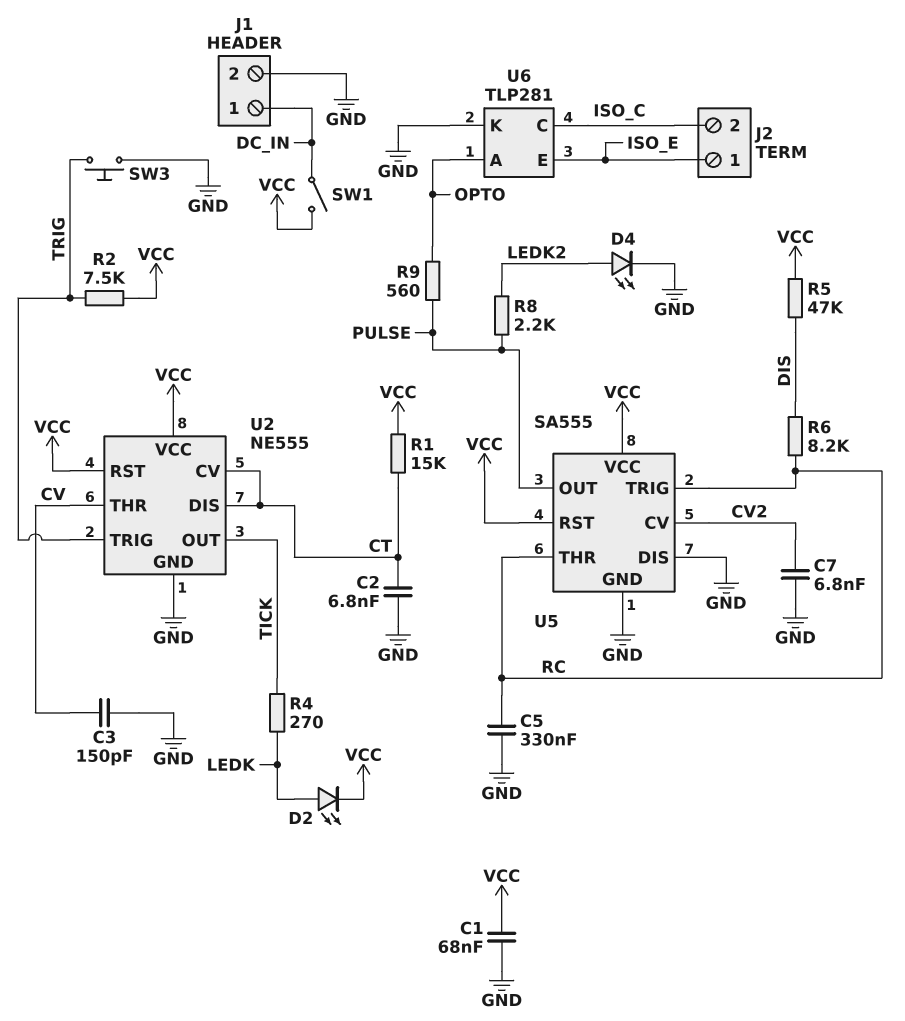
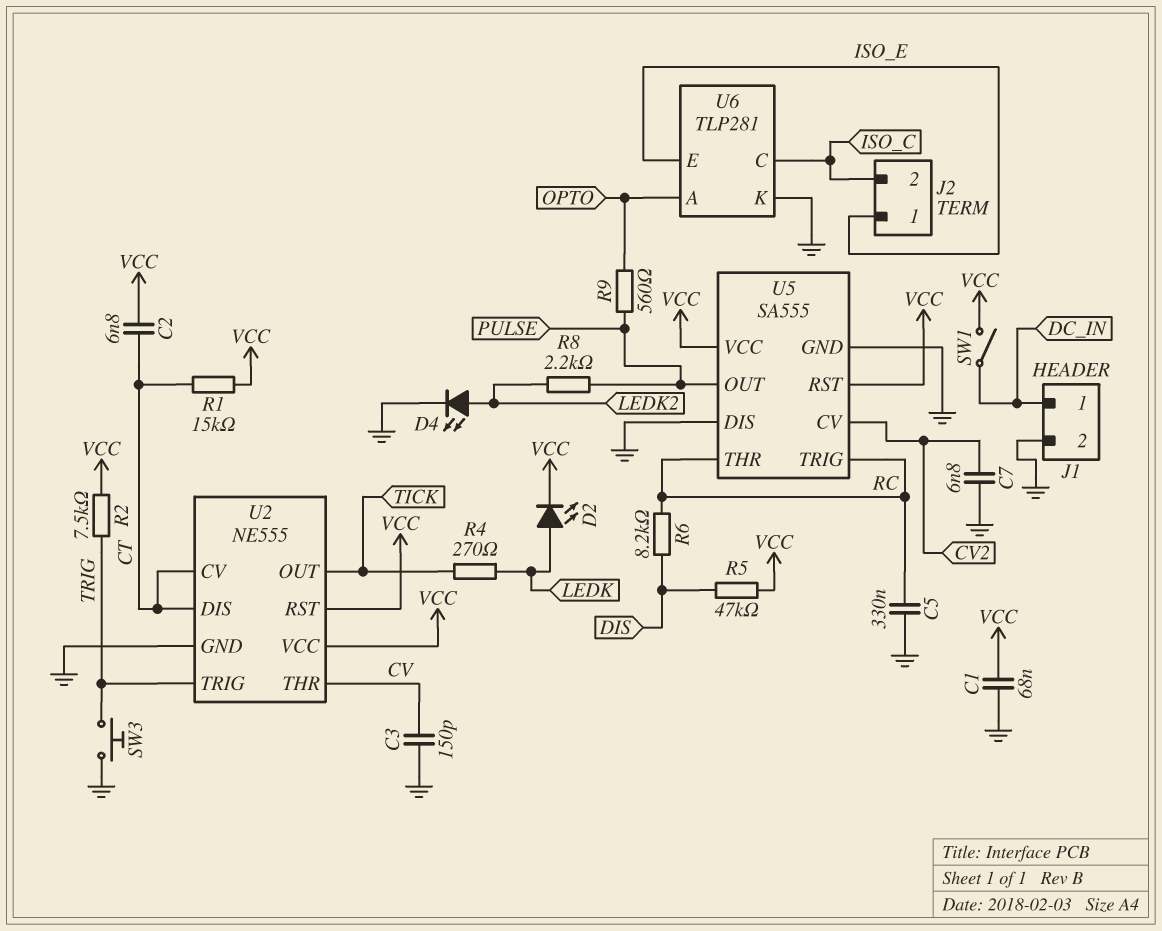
C2: 6.8nF (CT, GND) -> 6.8nF (CT, VCC)

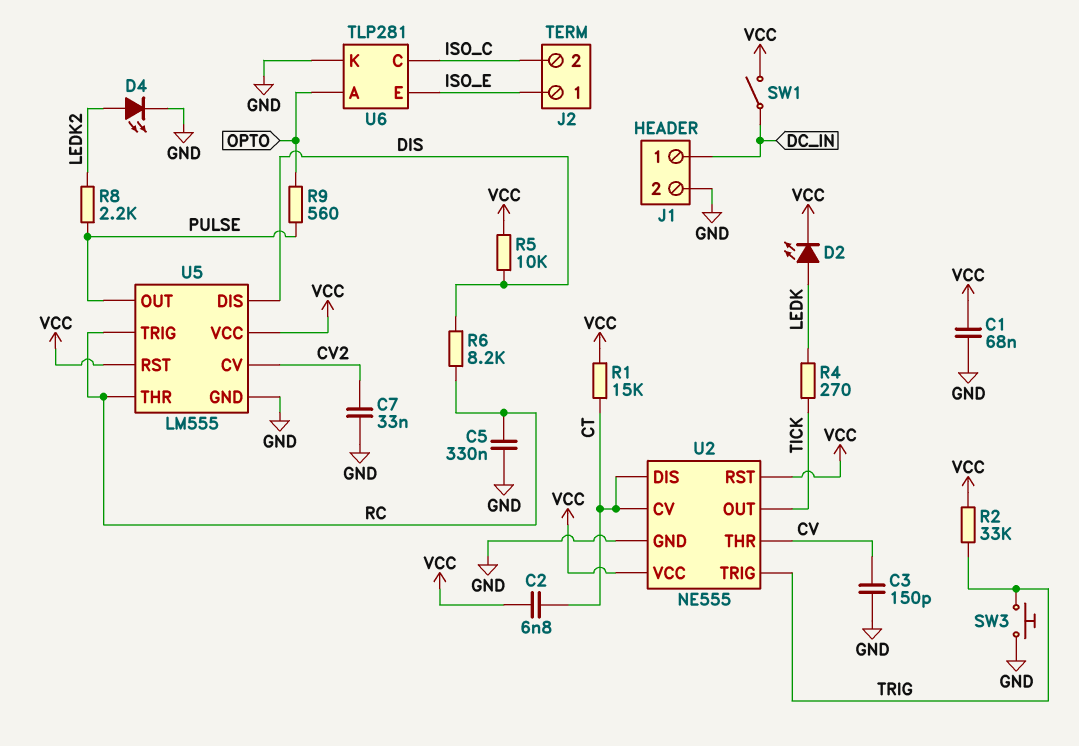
C7: 6.8nF (CV2, GND) -> 33nF (CV2, GND)
R2: 7.5k (TRIG, VCC) -> 33k (TRIG, VCC)
R5: 47k (DIS, VCC) -> 10k (DIS, VCC)
U5: SA555 -> LM555
U5 pin DIS: GND -> DIS

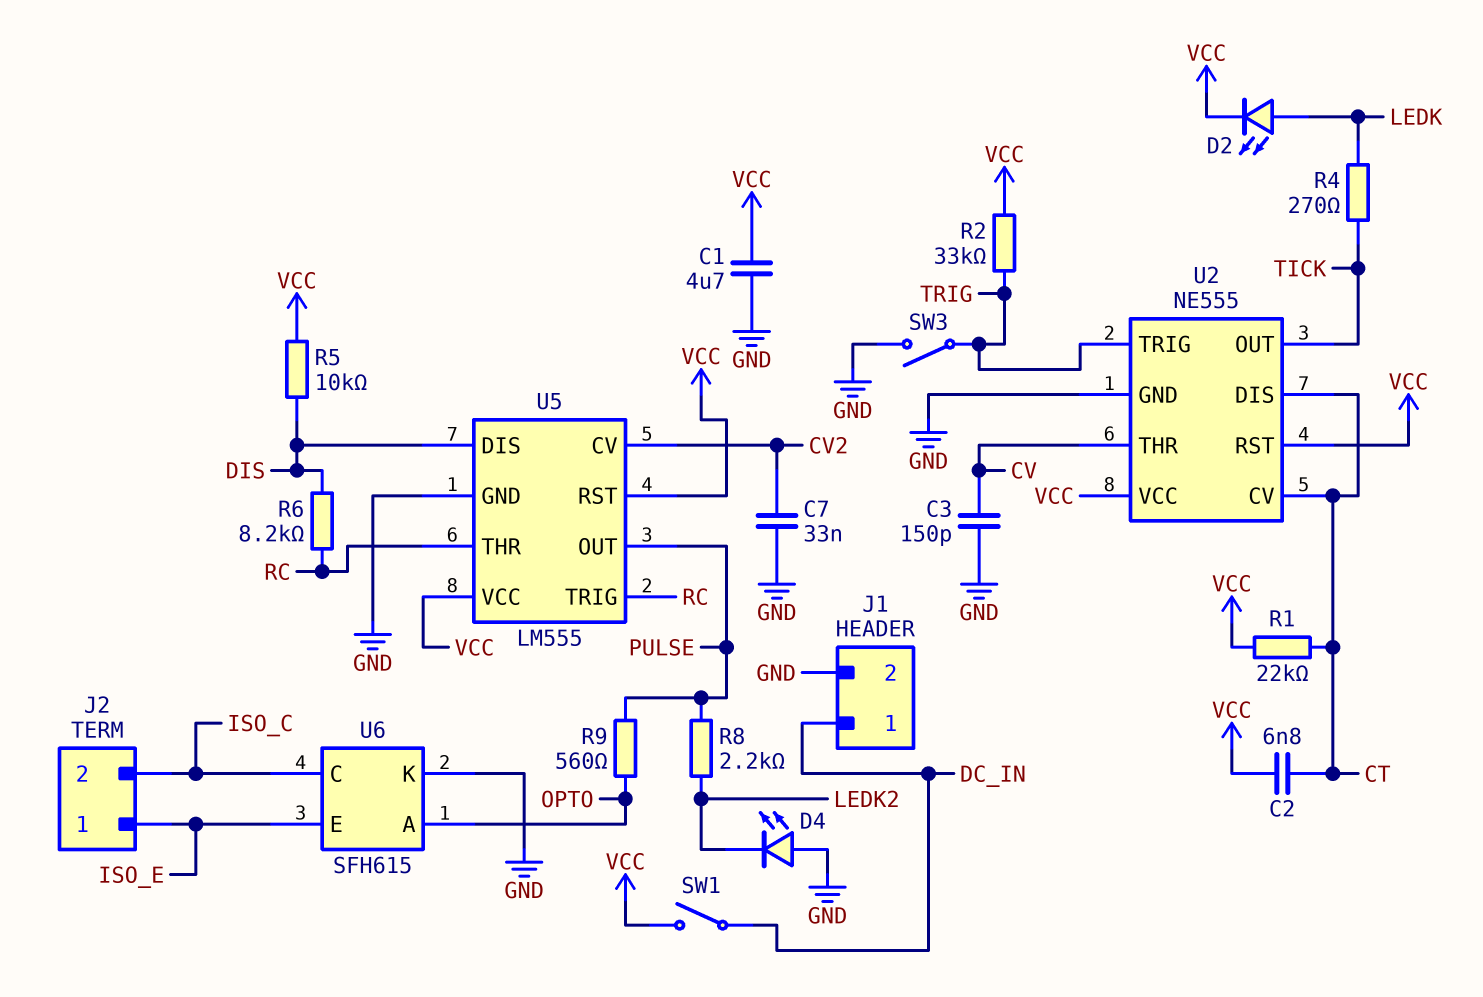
C1: 68nF (GND, VCC) -> 4.7uF (GND, VCC)
C5: 330nF (GND, RC) -> none
D4: LED (A LEDK2, K GND) -> LED (A GND, K LEDK2)
R1: 15k (CT, VCC) -> 22k (CT, VCC)
SW3: button (GND, TRIG) -> switch (GND, TRIG)
U6: TLP281 -> SFH615

